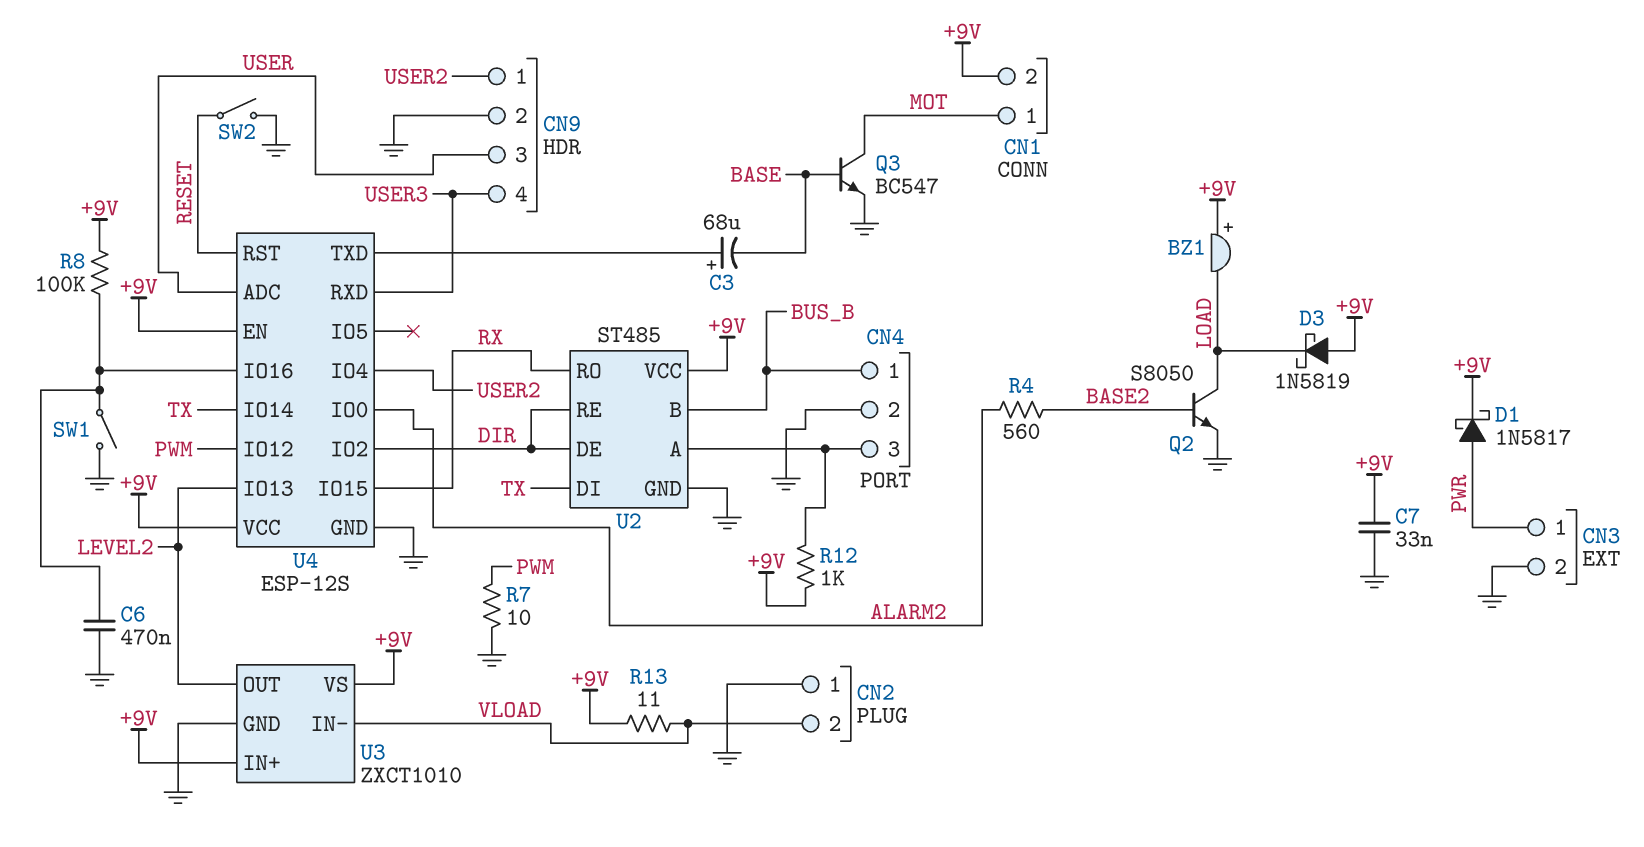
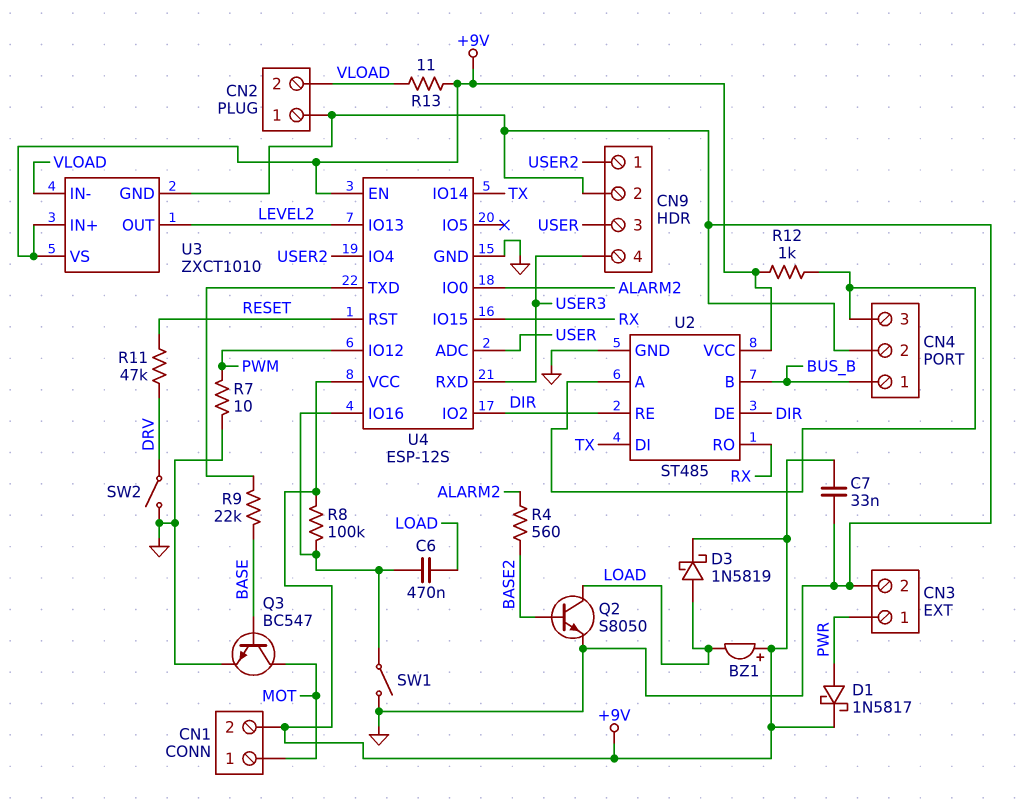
C3: 68uF (plus U4/TXD, minus BASE) -> none
C6: 470nF (GND, U4/IO16) -> 470nF (LOAD, U4/IO16)
D3: schottky 1N5819 (A +9V, K LOAD) -> schottky 1N5819 (A LOAD, K +9V)
R9: none -> 22k (BASE, U4/TXD)
R11: none -> 47k (DRV, RESET)
SW2: switch (GND, RESET) -> switch (DRV, GND)

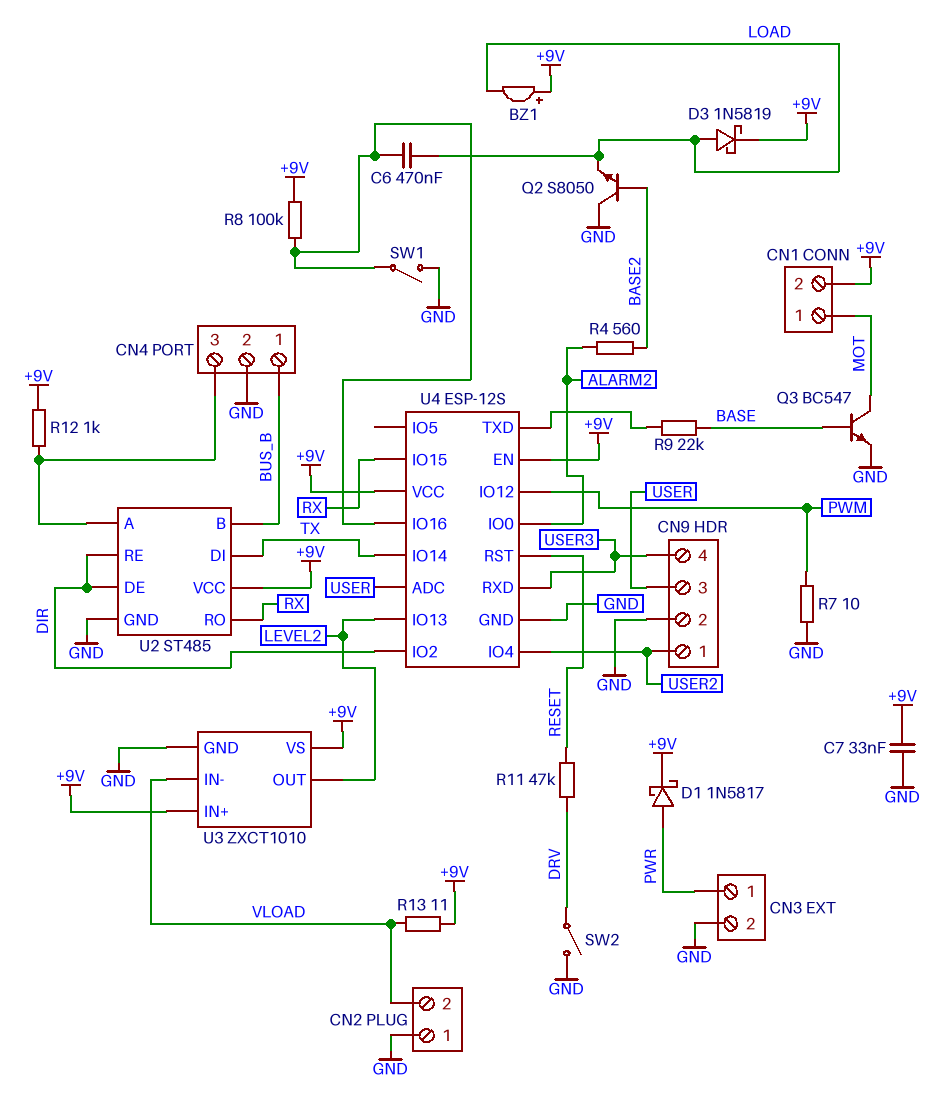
Q2: NPN S8050 (B BASE2, C LOAD, E GND) -> NPN S8050 (B BASE2, C GND, E LOAD)

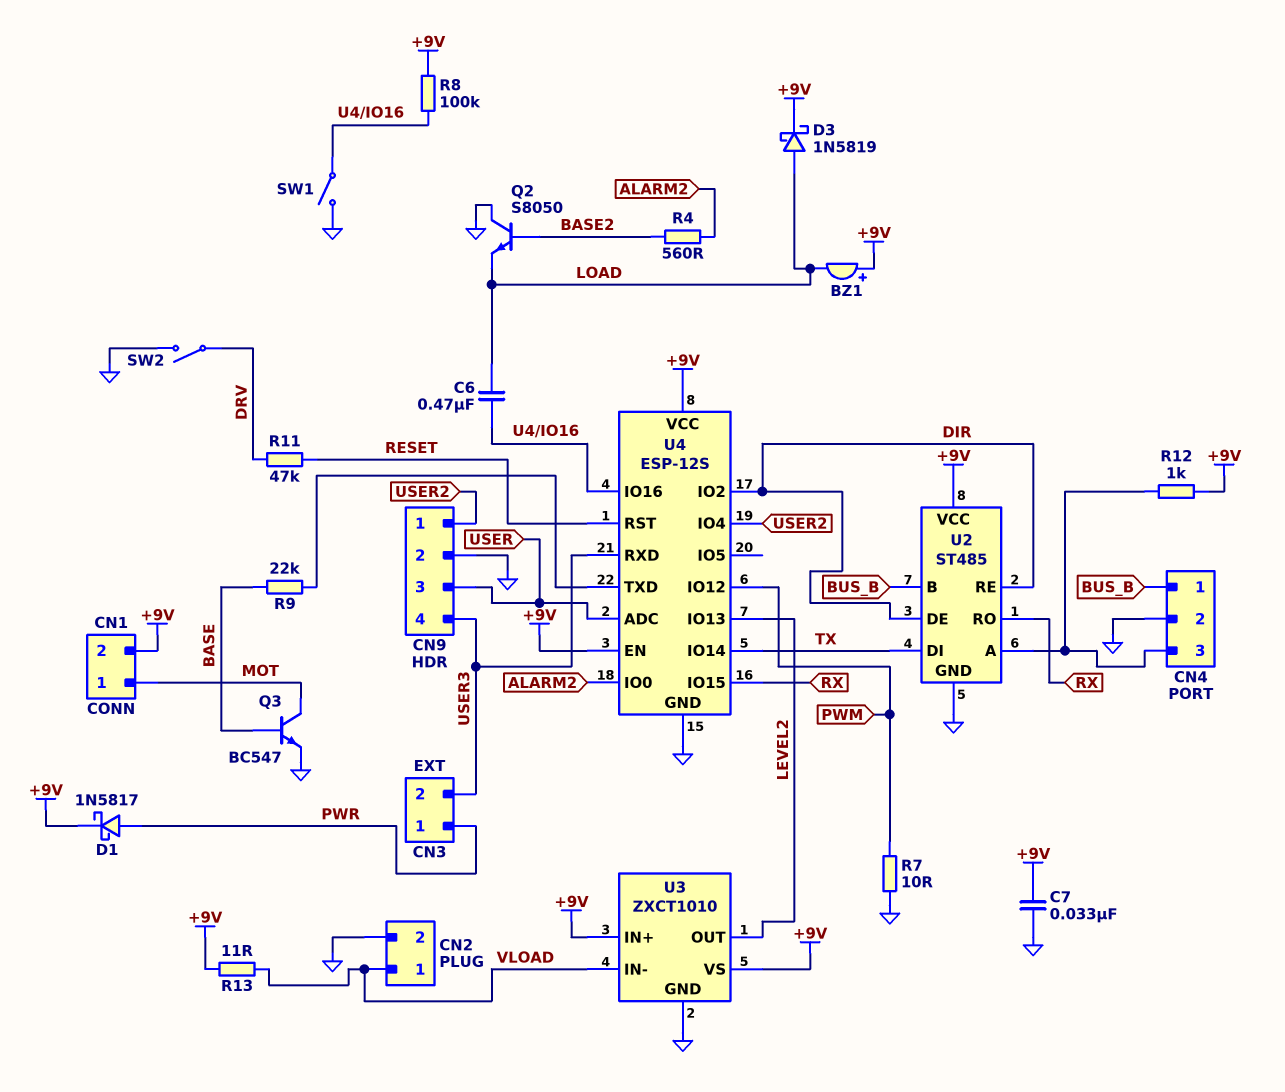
CN2 pin 1: GND -> VLOAD
CN2 pin 2: VLOAD -> GND
CN3 pin 2: GND -> USER3

